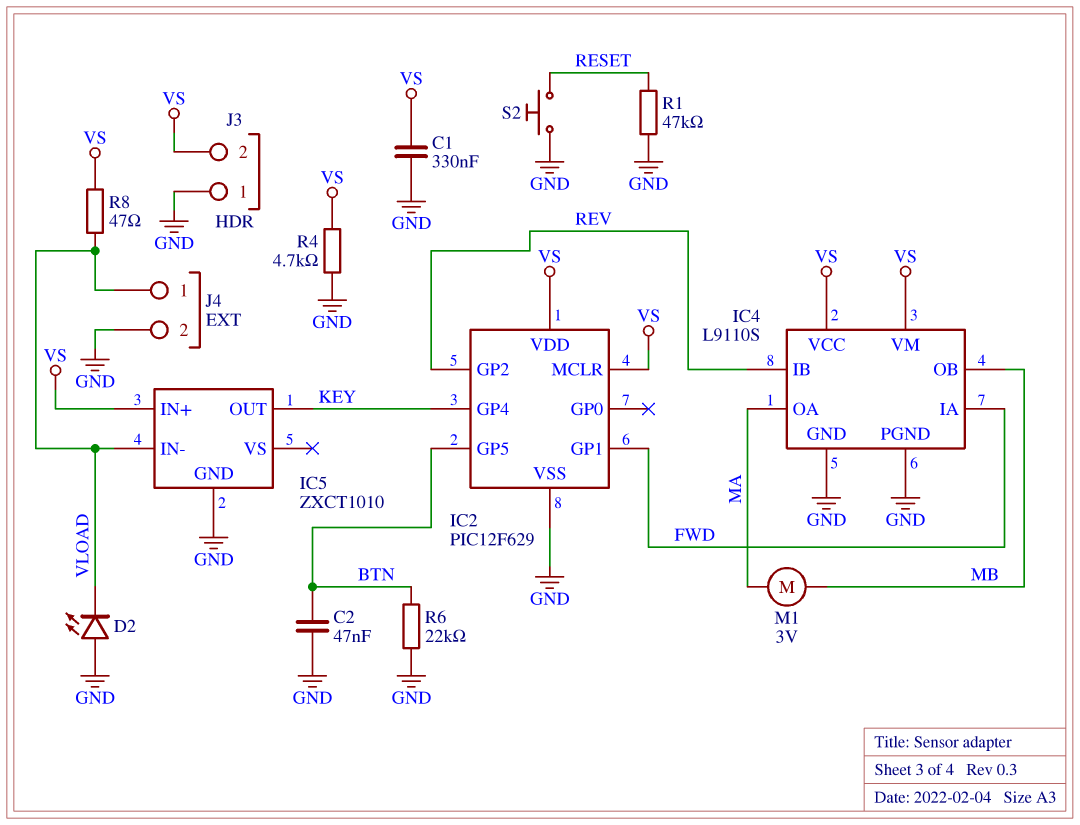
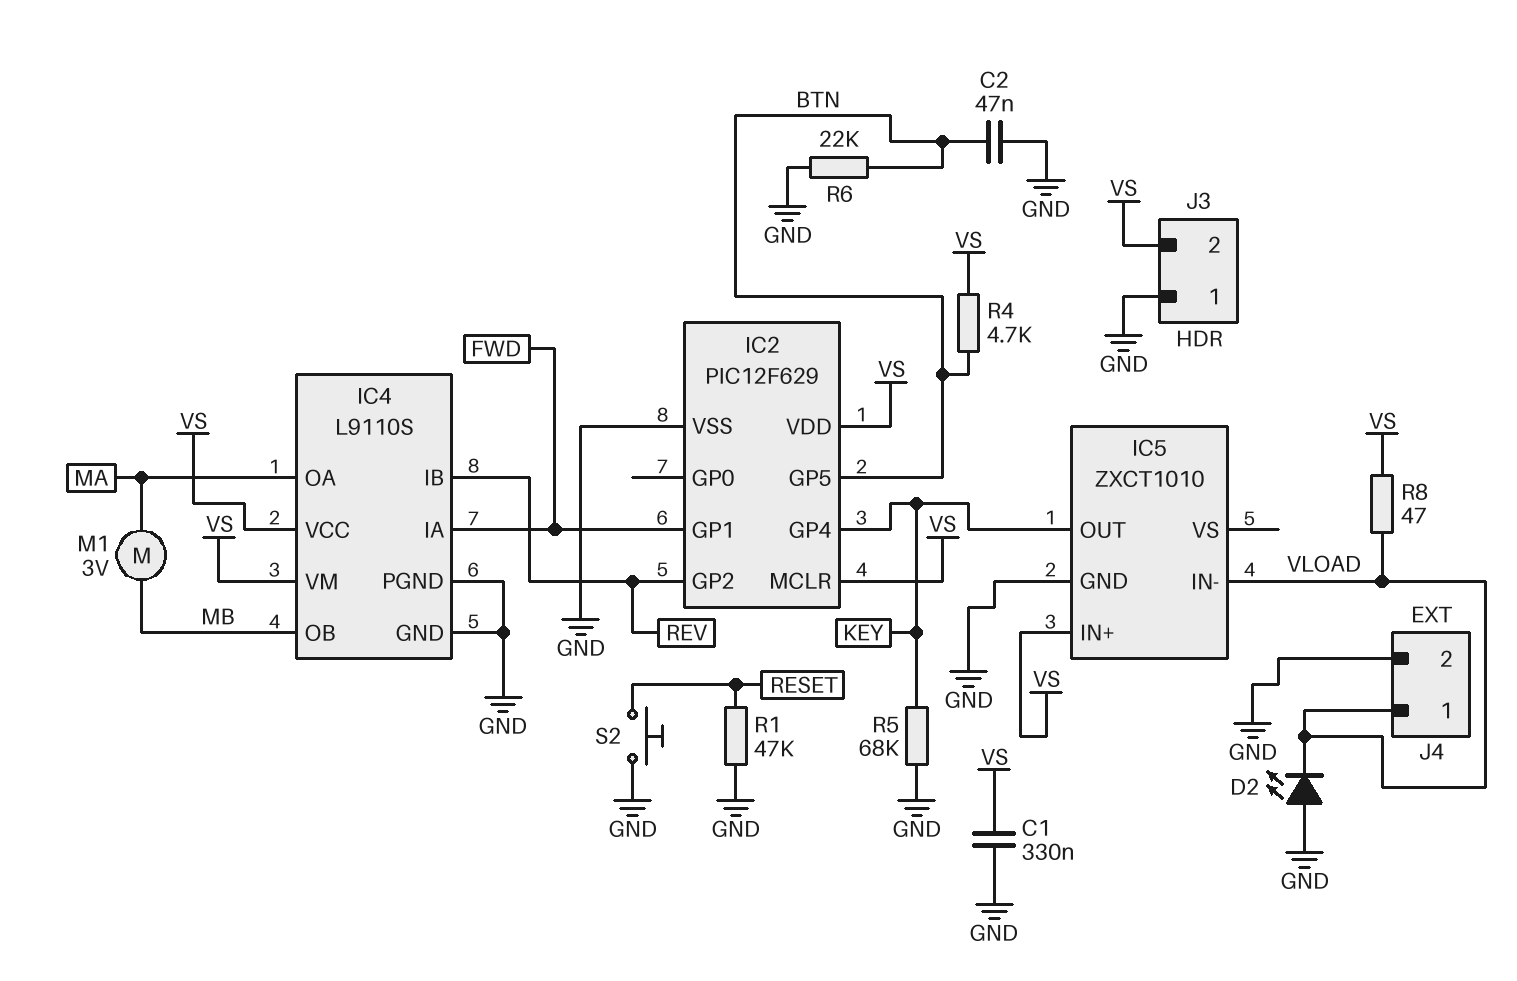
R4: 4.7k (GND, VS) -> 4.7k (BTN, VS)
R5: none -> 68k (GND, KEY)

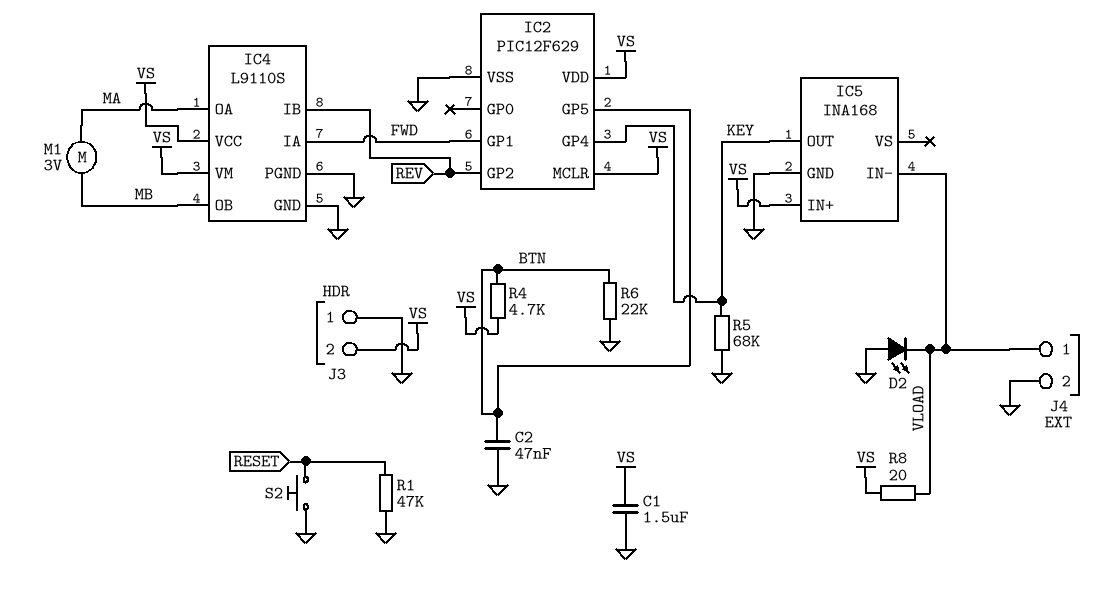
C1: 330nF (GND, VS) -> 1.5uF (GND, VS)
IC5: ZXCT1010 -> INA168
R8: 47 (VLOAD, VS) -> 20 (VLOAD, VS)

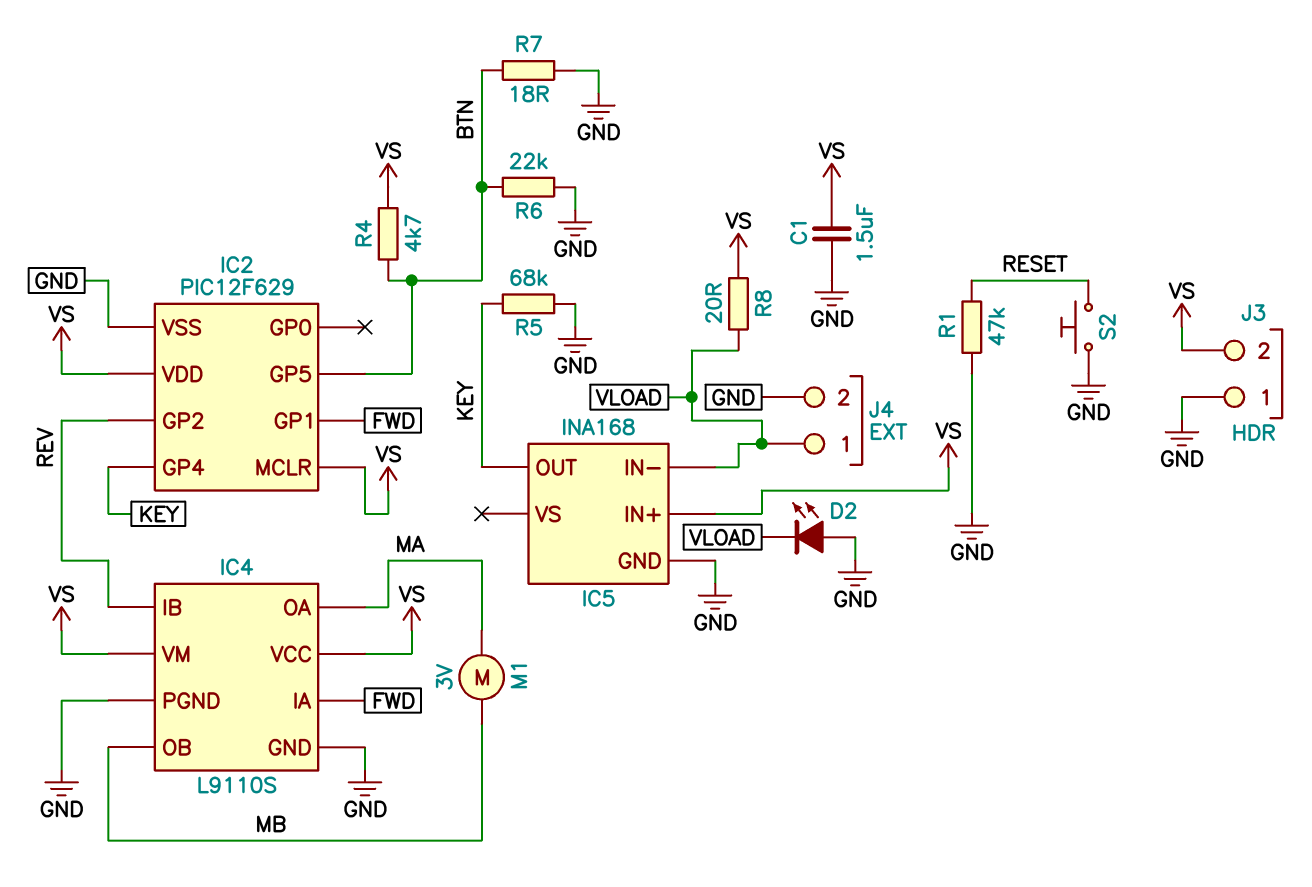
C2: 47nF (BTN, GND) -> none
R7: none -> 18 (BTN, GND)

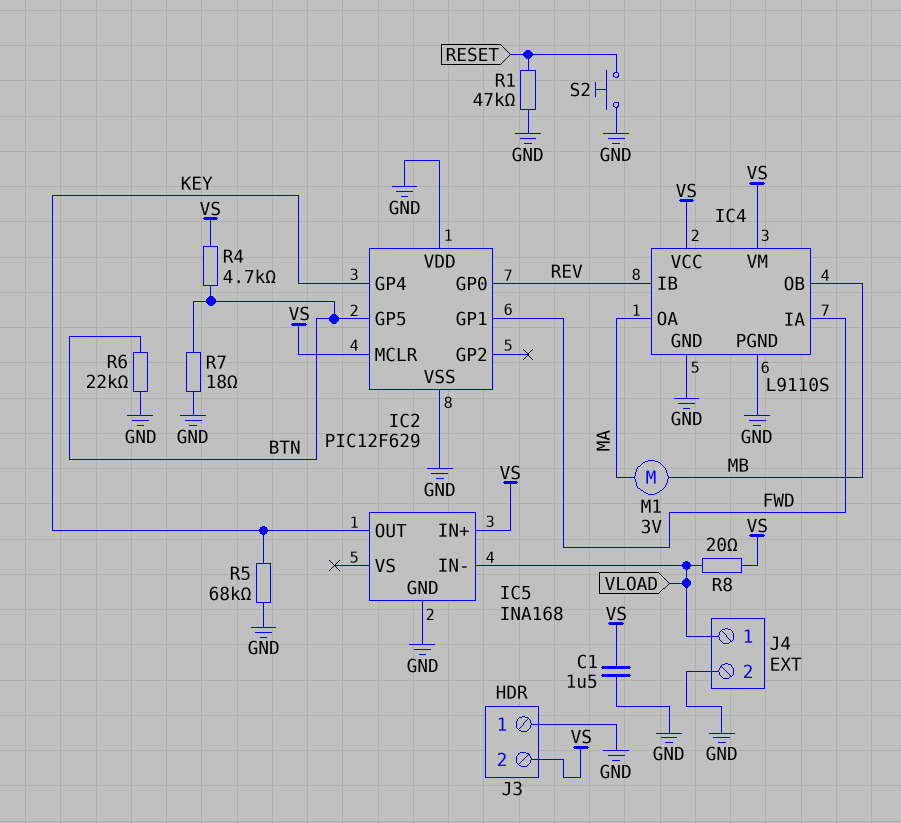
D2: LED (A GND, K VLOAD) -> none
IC2 pin GP0: none -> REV
IC2 pin GP2: REV -> none
IC2 pin VDD: VS -> GND

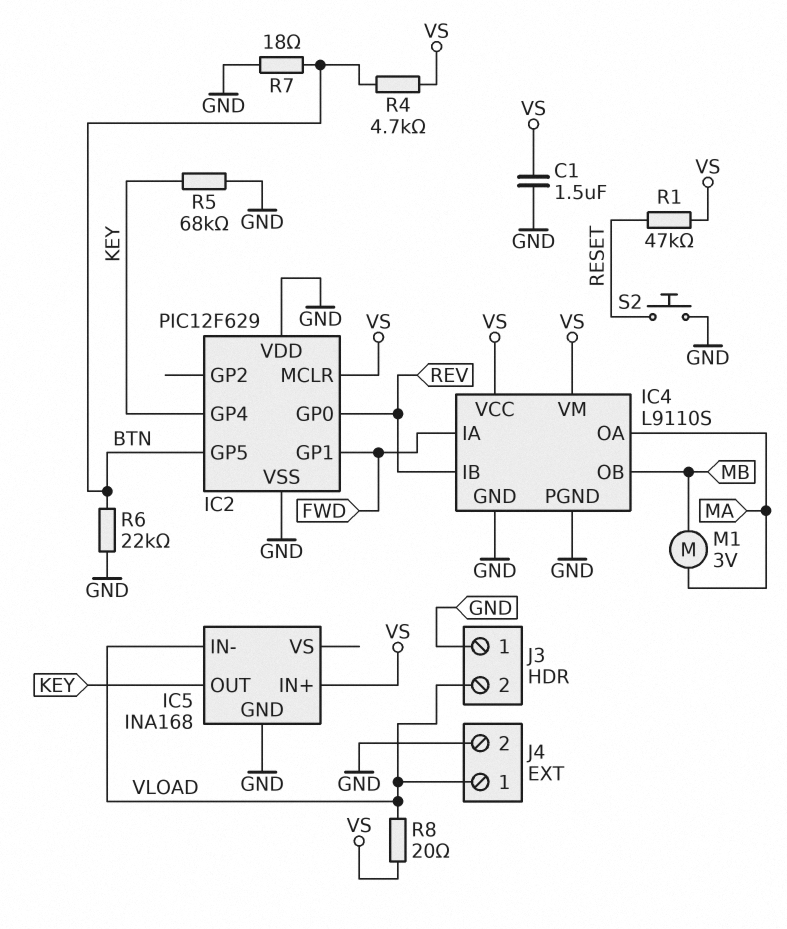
J3 pin 2: VS -> VLOAD
R1: 47k (GND, RESET) -> 47k (RESET, VS)

